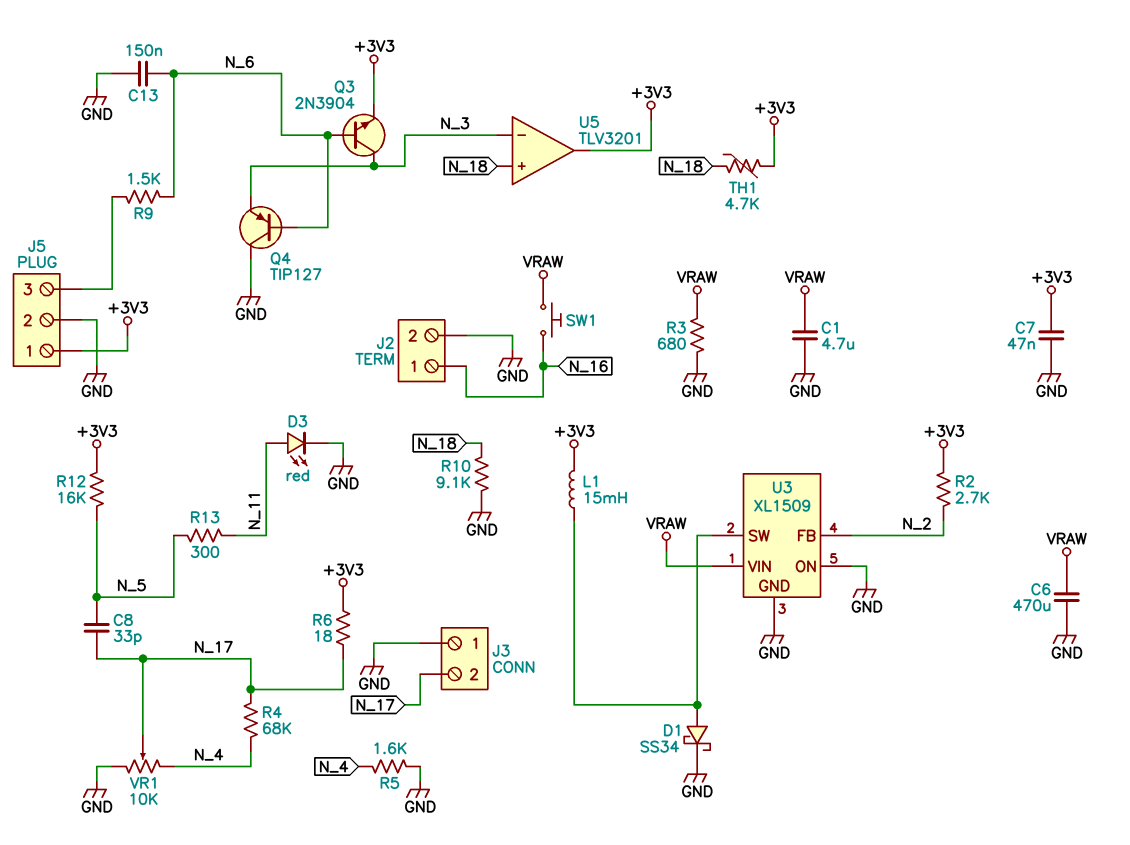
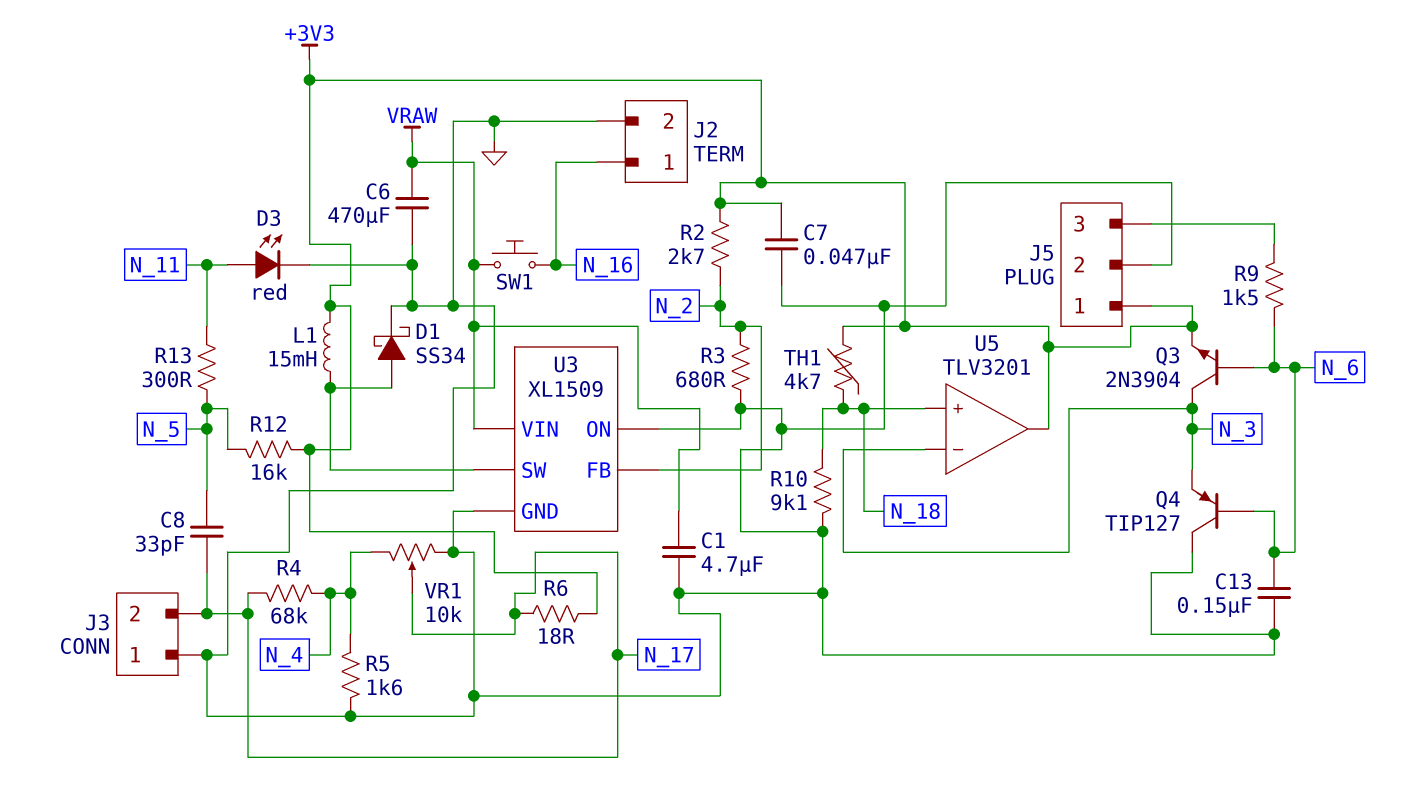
R3: 680 (GND, VRAW) -> 680 (GND, N_2)

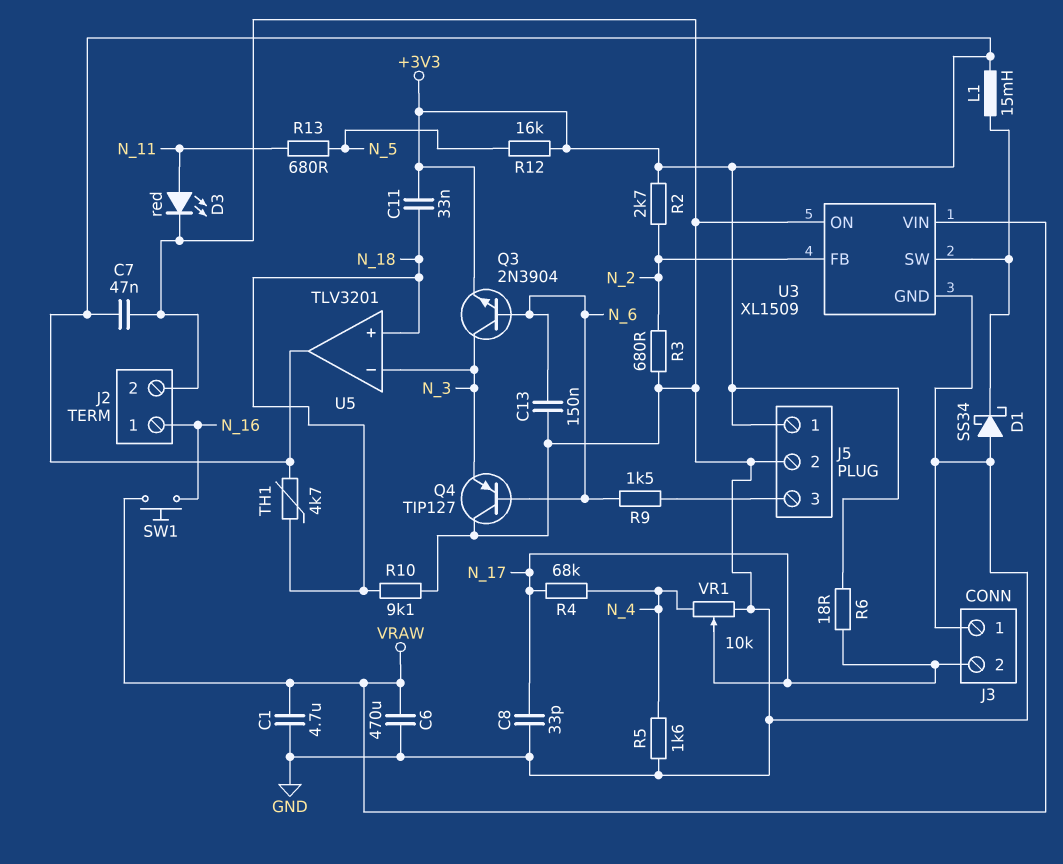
C8: 33pF (N_5, N_17) -> 33pF (GND, N_17)
C11: none -> 33nF (+3V3, N_18)
D1: schottky SS34 (A U3/SW, K GND) -> schottky SS34 (A GND, K U3/SW)
R13: 300 (N_5, N_11) -> 680 (N_5, N_11)

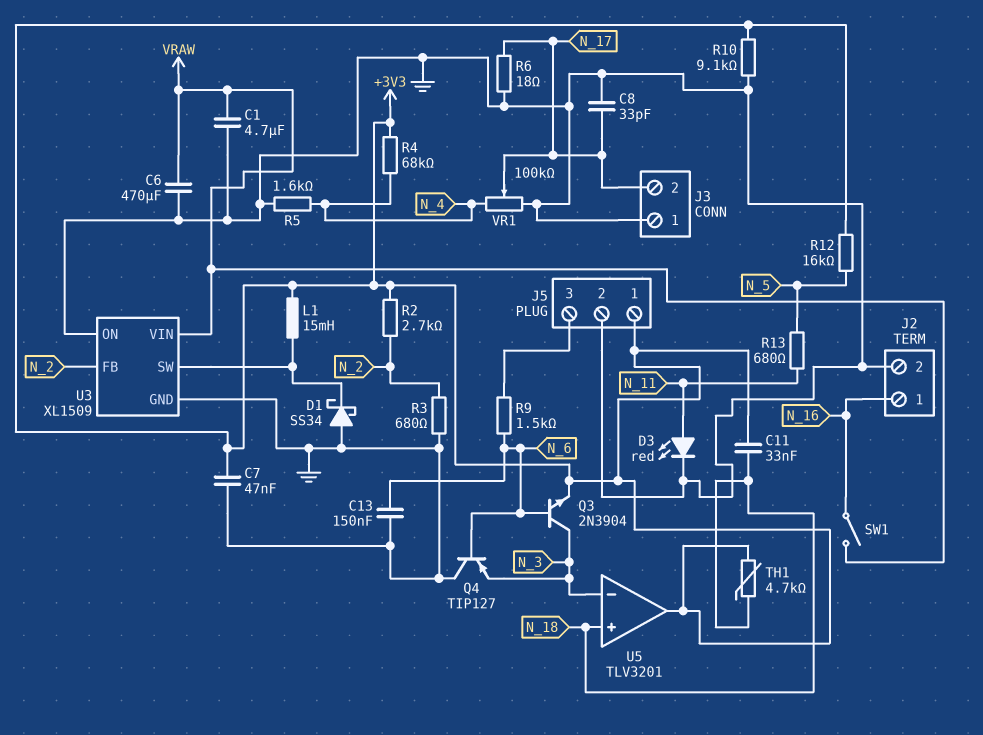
R4: 68k (N_4, N_17) -> 68k (+3V3, N_4)
R6: 18 (+3V3, N_17) -> 18 (GND, N_17)
R10: 9.1k (GND, N_18) -> 9.1k (+3V3, GND)
SW1: button (N_16, VRAW) -> switch (N_16, VRAW)
VR1: 10k (GND, N_4, wiper N_17) -> 100k (GND, N_4, wiper N_17)

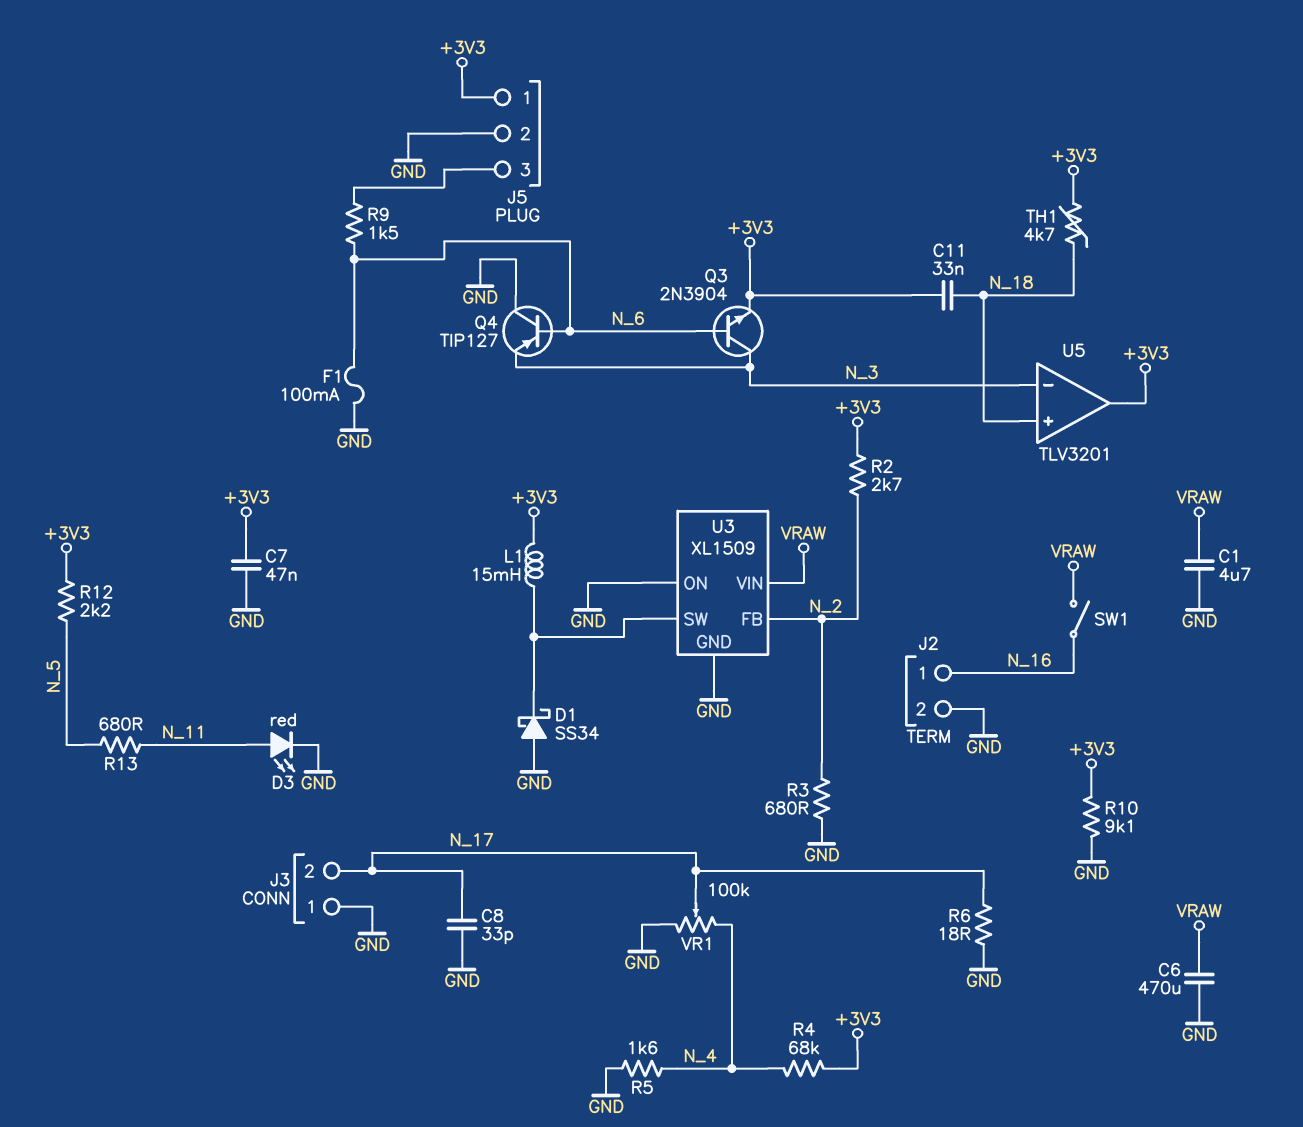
C13: 150nF (GND, N_6) -> none
F1: none -> 100mA (GND, N_6)
R12: 16k (+3V3, N_5) -> 2.2k (+3V3, N_5)

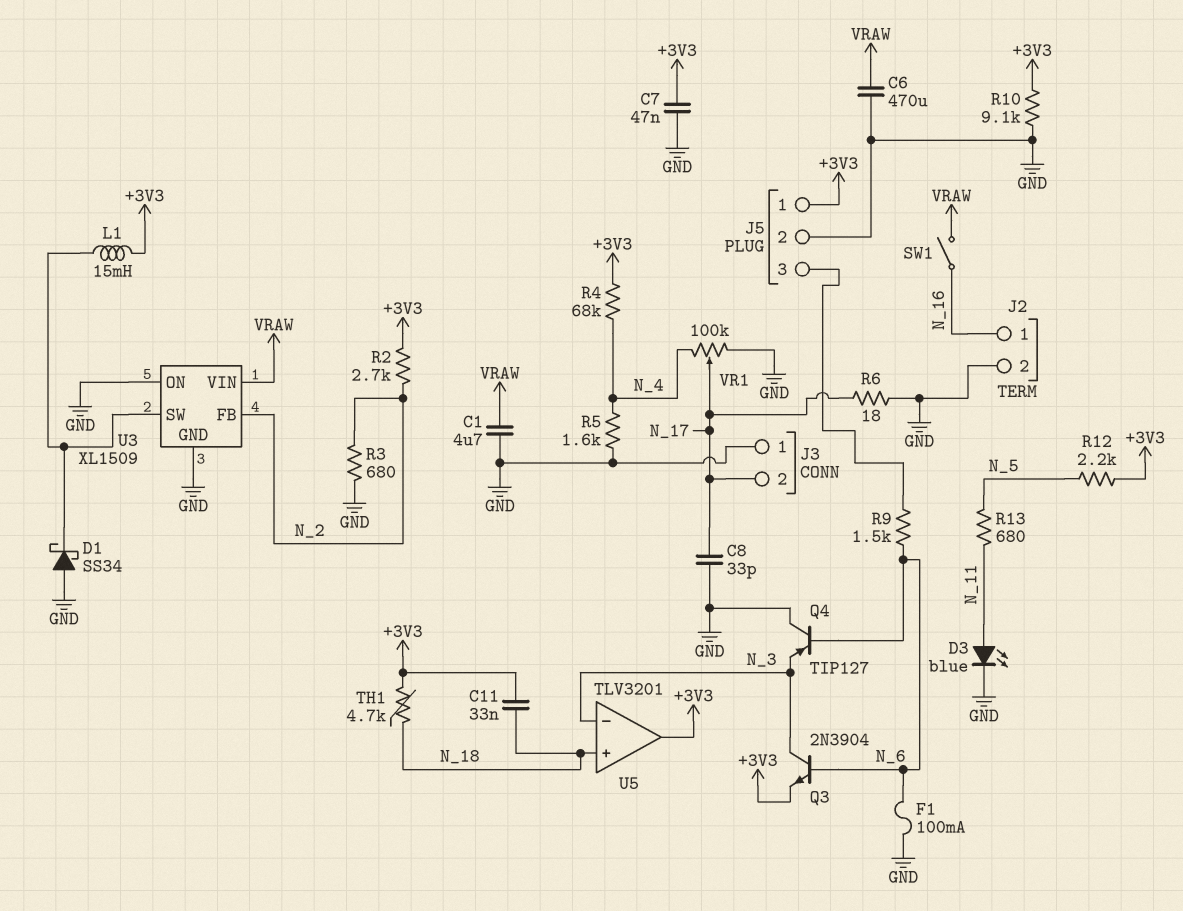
D3: LED red (A N_11, K GND) -> LED blue (A N_11, K GND)

